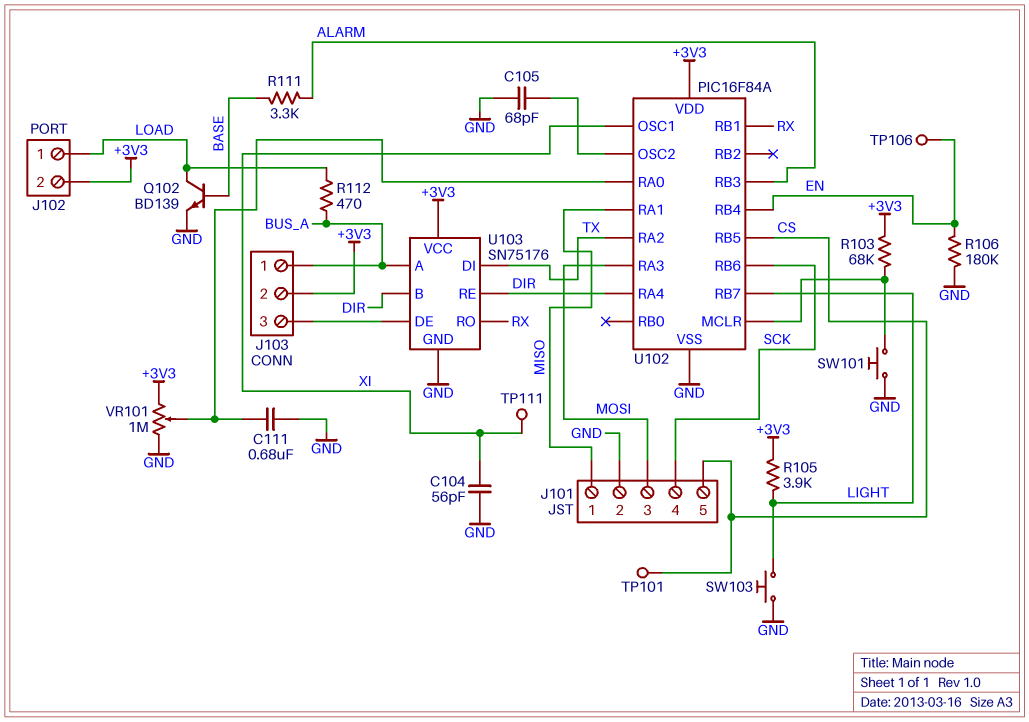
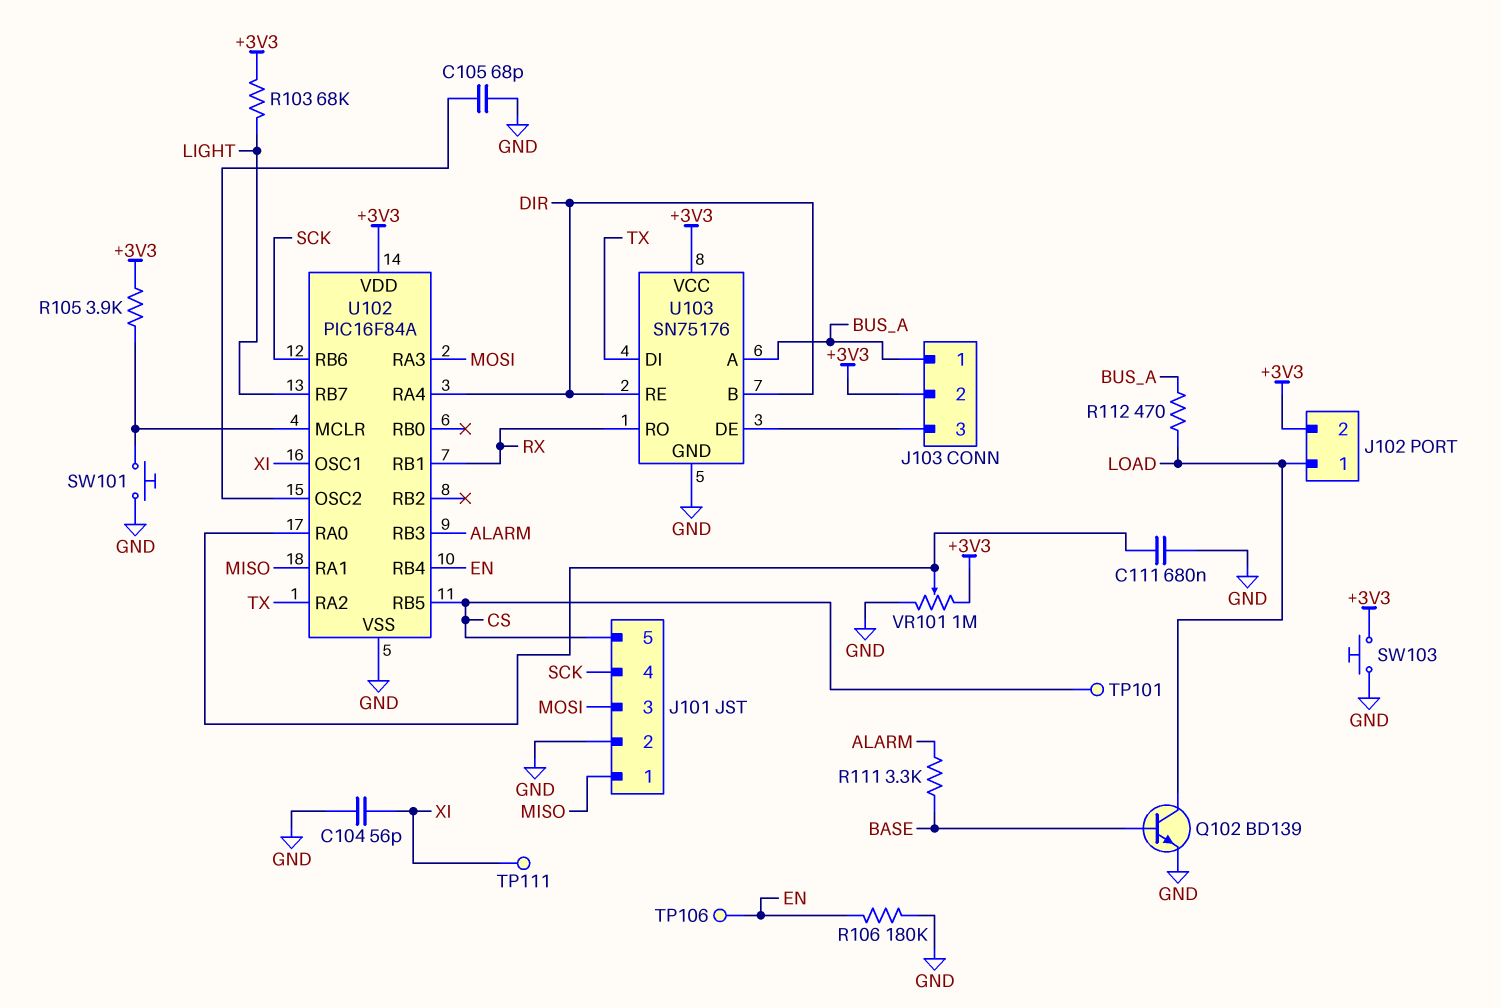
R103: 68k (+3V3, U102/MCLR) -> 68k (+3V3, LIGHT)
R105: 3.9k (+3V3, LIGHT) -> 3.9k (+3V3, U102/MCLR)
SW103: button (GND, LIGHT) -> button (+3V3, GND)

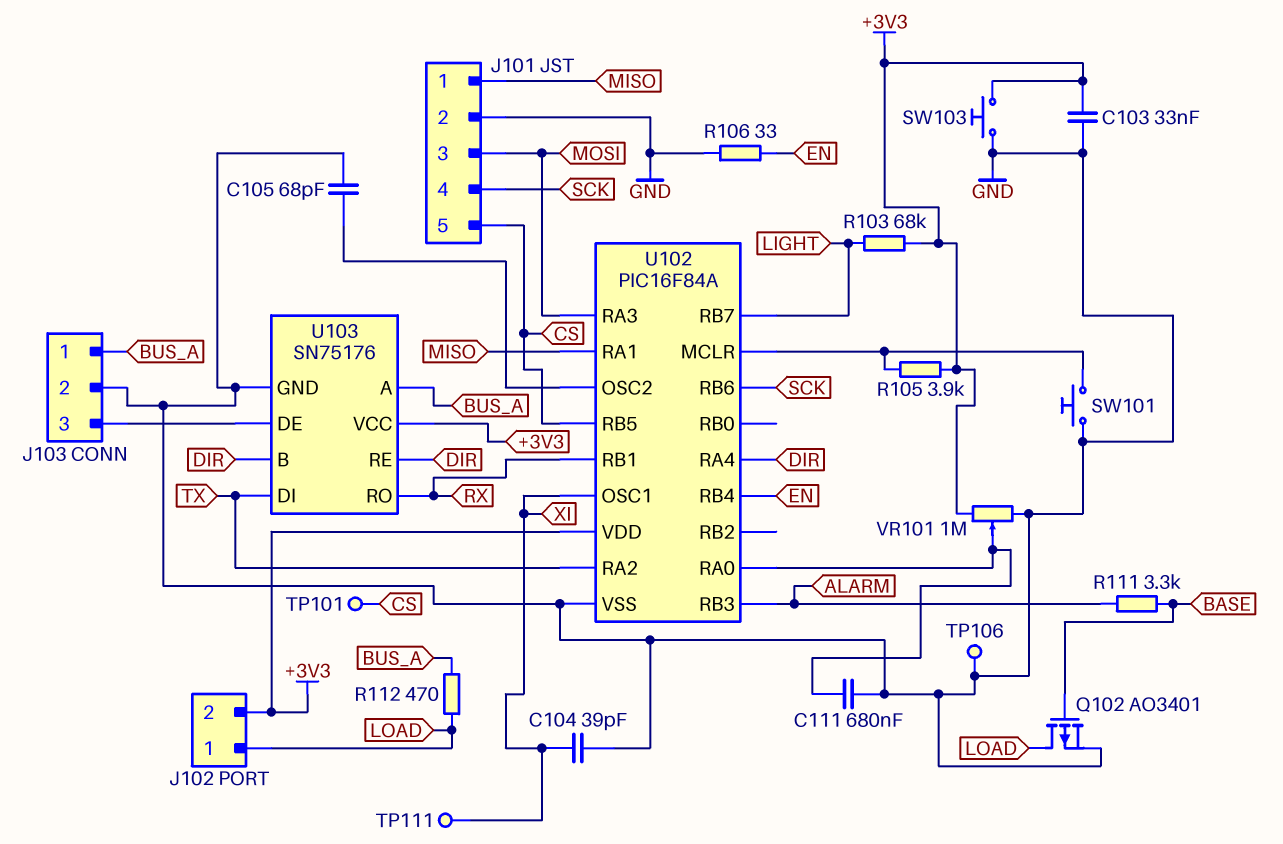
C103: none -> 33nF (+3V3, GND)
C104: 56pF (GND, XI) -> 39pF (GND, XI)
J103 pin 2: +3V3 -> GND
Q102: NPN BD139 (B BASE, C LOAD, E GND) -> PMOS AO3401 (G BASE, D LOAD, S GND)
R106: 180k (EN, GND) -> 33 (EN, GND)
TP106: test point (EN) -> test point (GND)

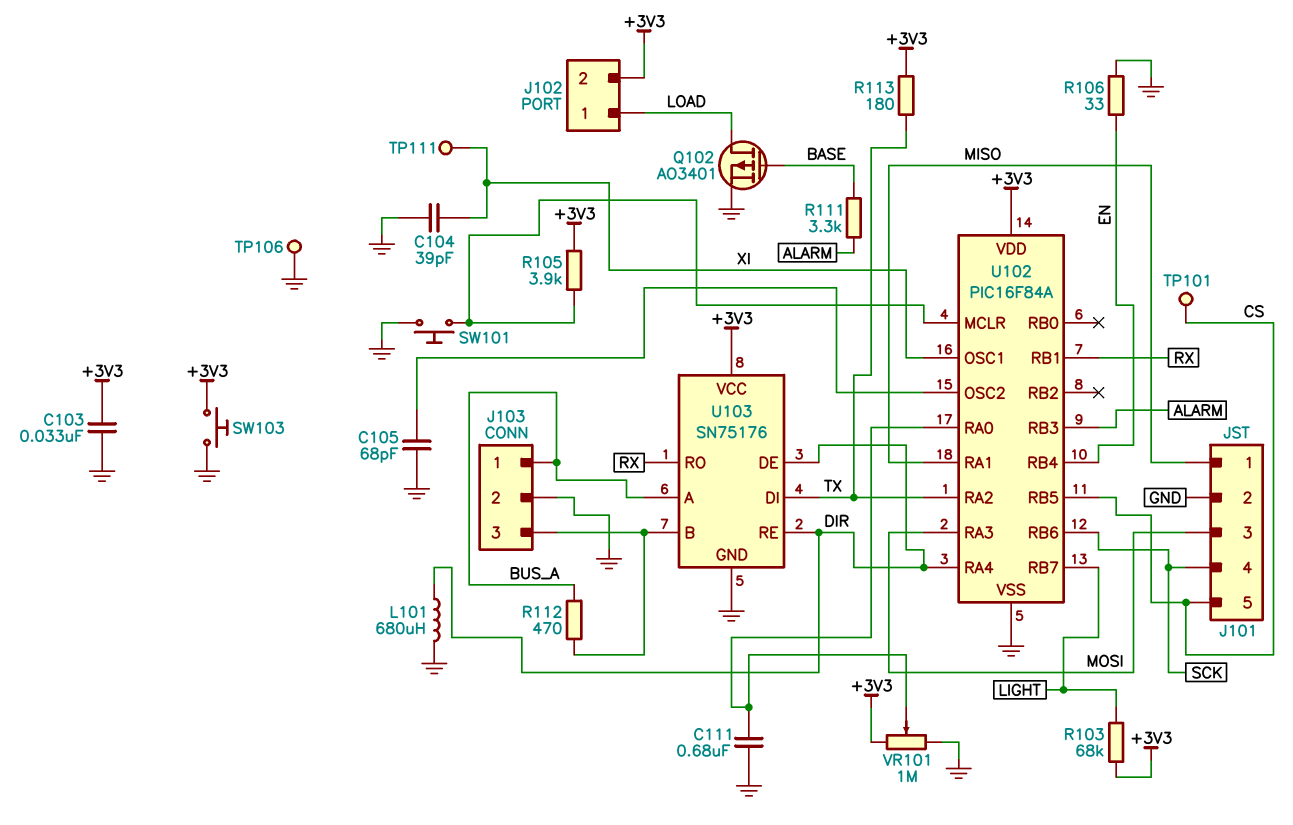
L101: none -> 680uH (DIR, GND)
R112: 470 (BUS_A, LOAD) -> 470 (BUS_A, J103/3)
R113: none -> 180 (+3V3, TX)
U103 pin B: DIR -> J103/3
U103 pin DE: J103/3 -> DIR

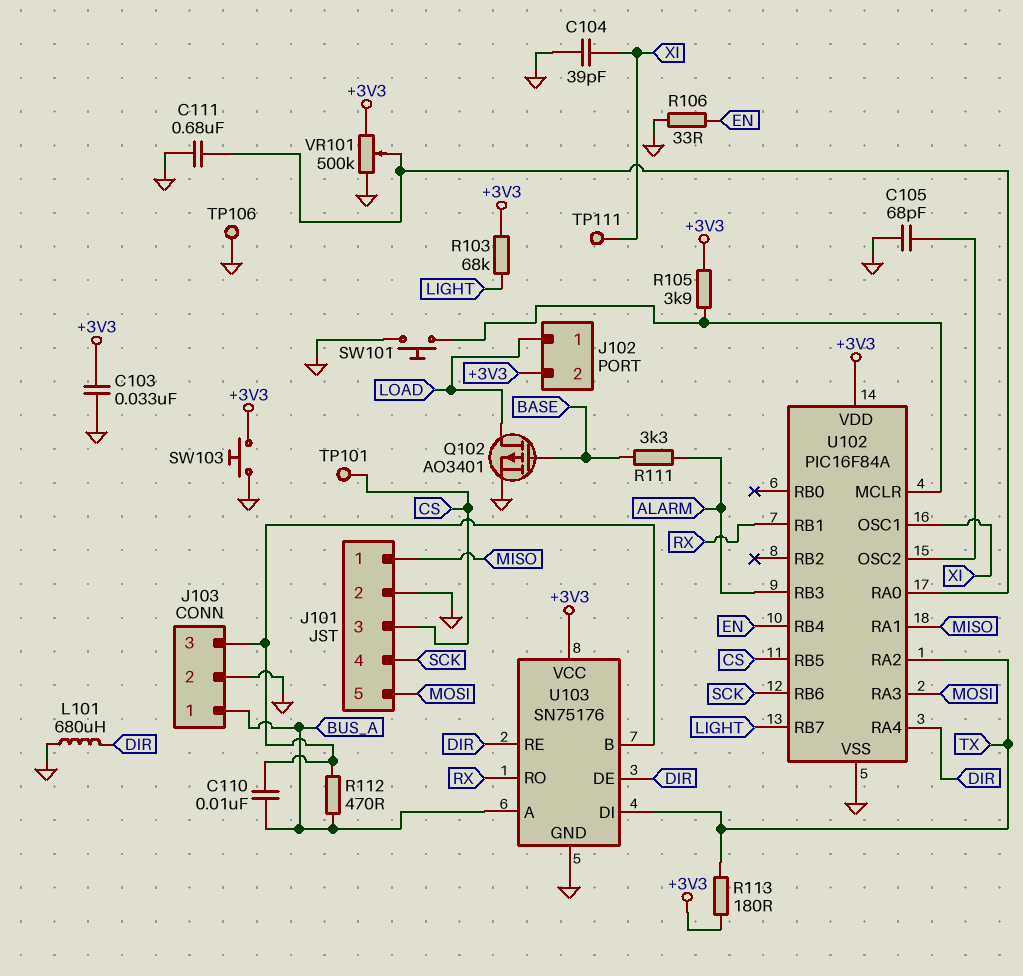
C110: none -> 10nF (BUS_A, J103/3)
J101 pin 3: MOSI -> CS
J101 pin 5: CS -> MOSI
VR101: 1M (+3V3, GND, wiper U102/RA0) -> 500k (+3V3, GND, wiper U102/RA0)

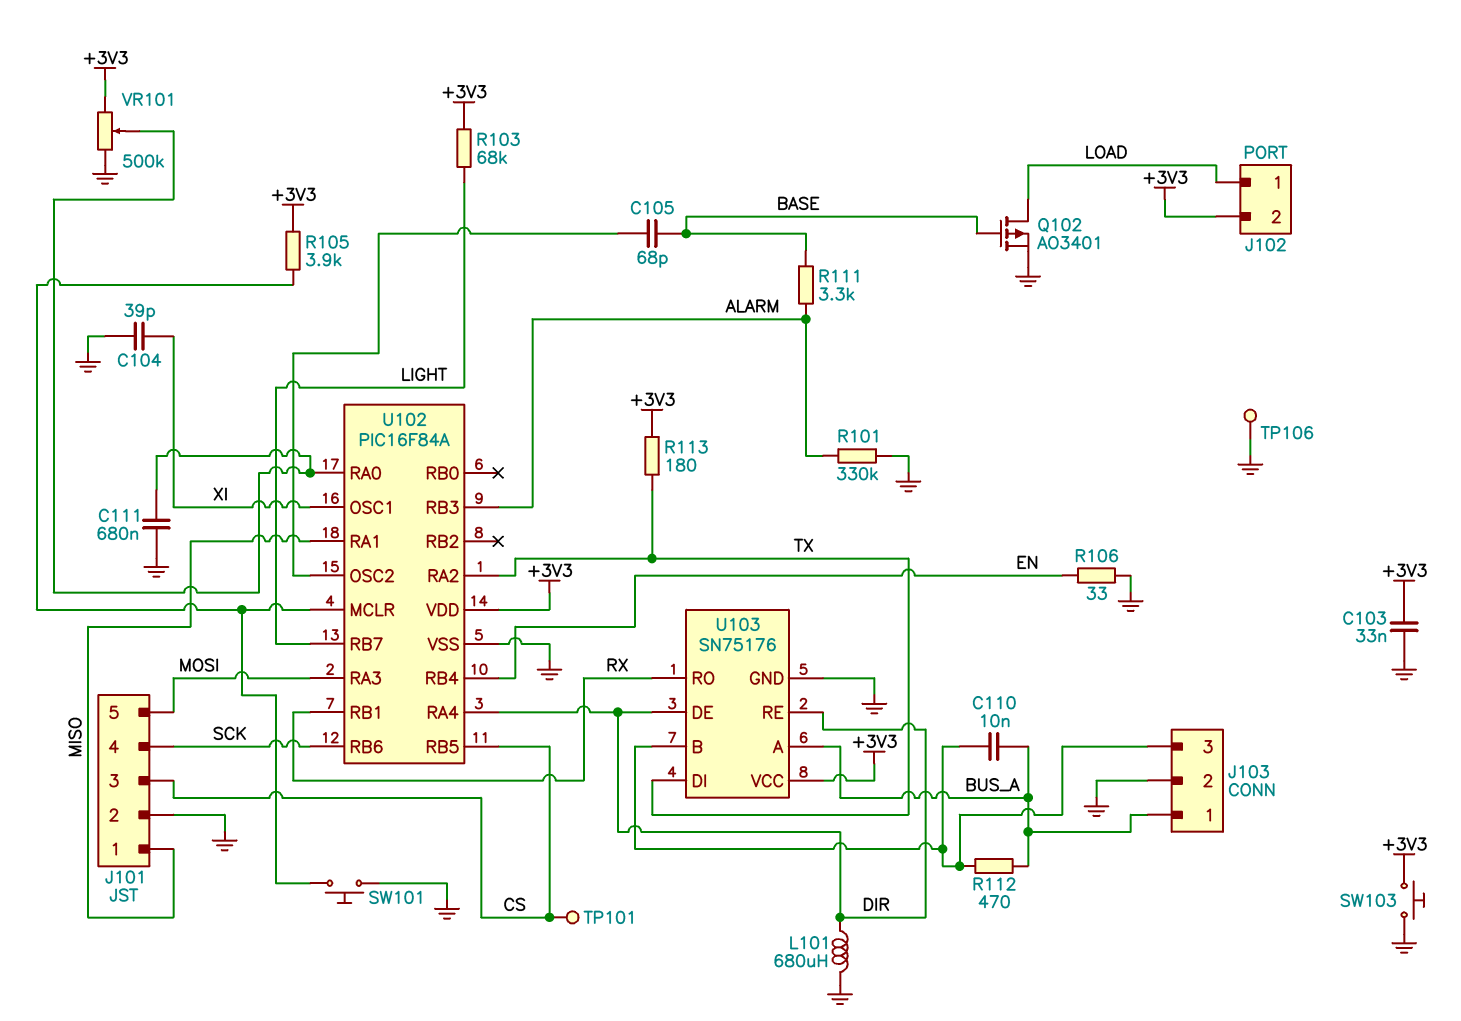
C105: 68pF (GND, U102/OSC2) -> 68pF (BASE, U102/OSC2)
R101: none -> 330k (ALARM, GND)
TP111: test point (XI) -> none

